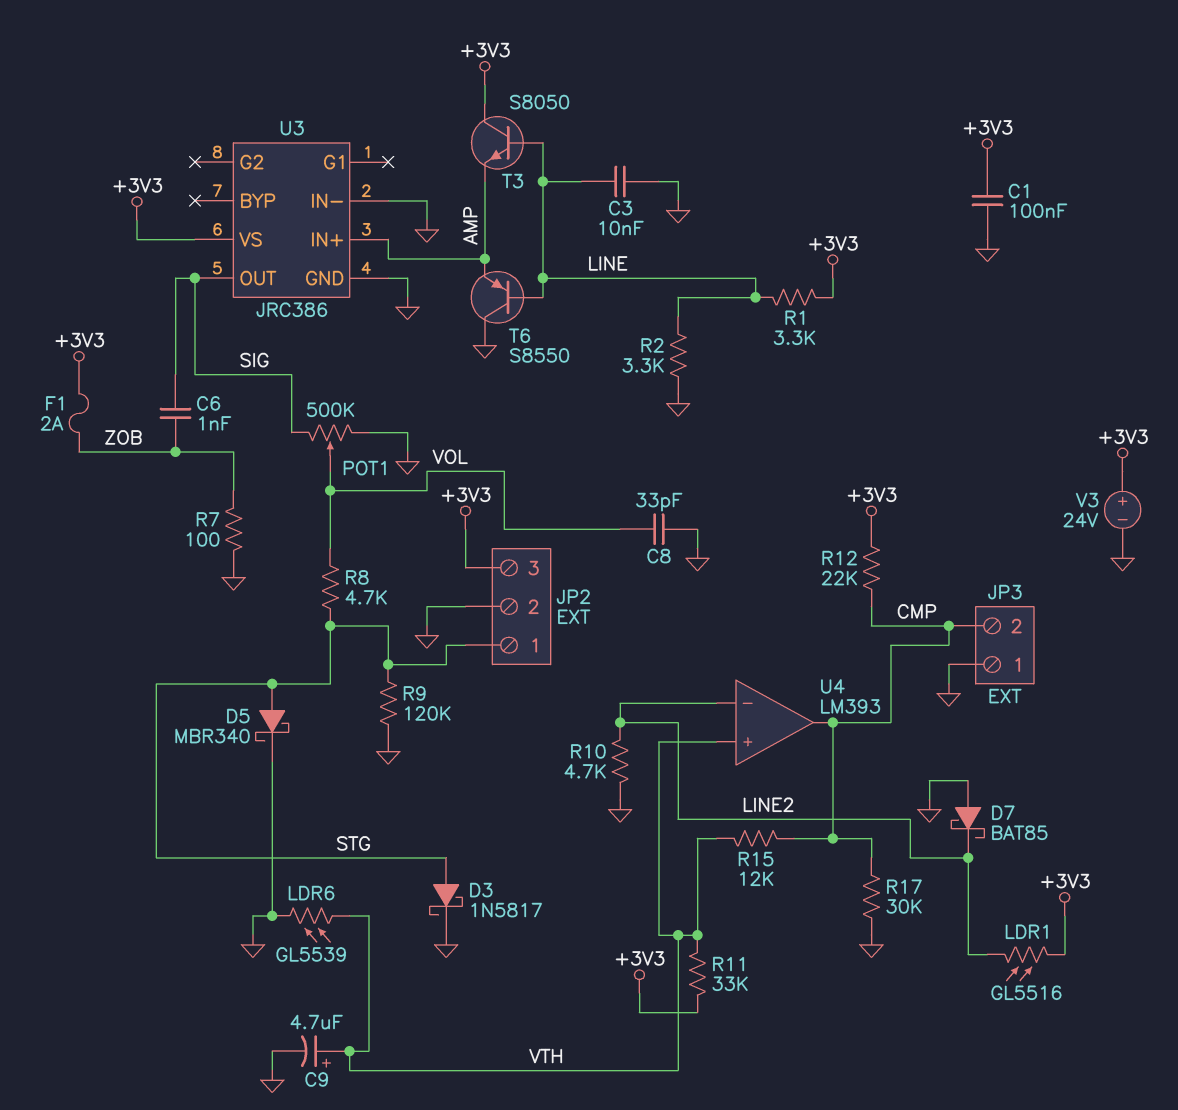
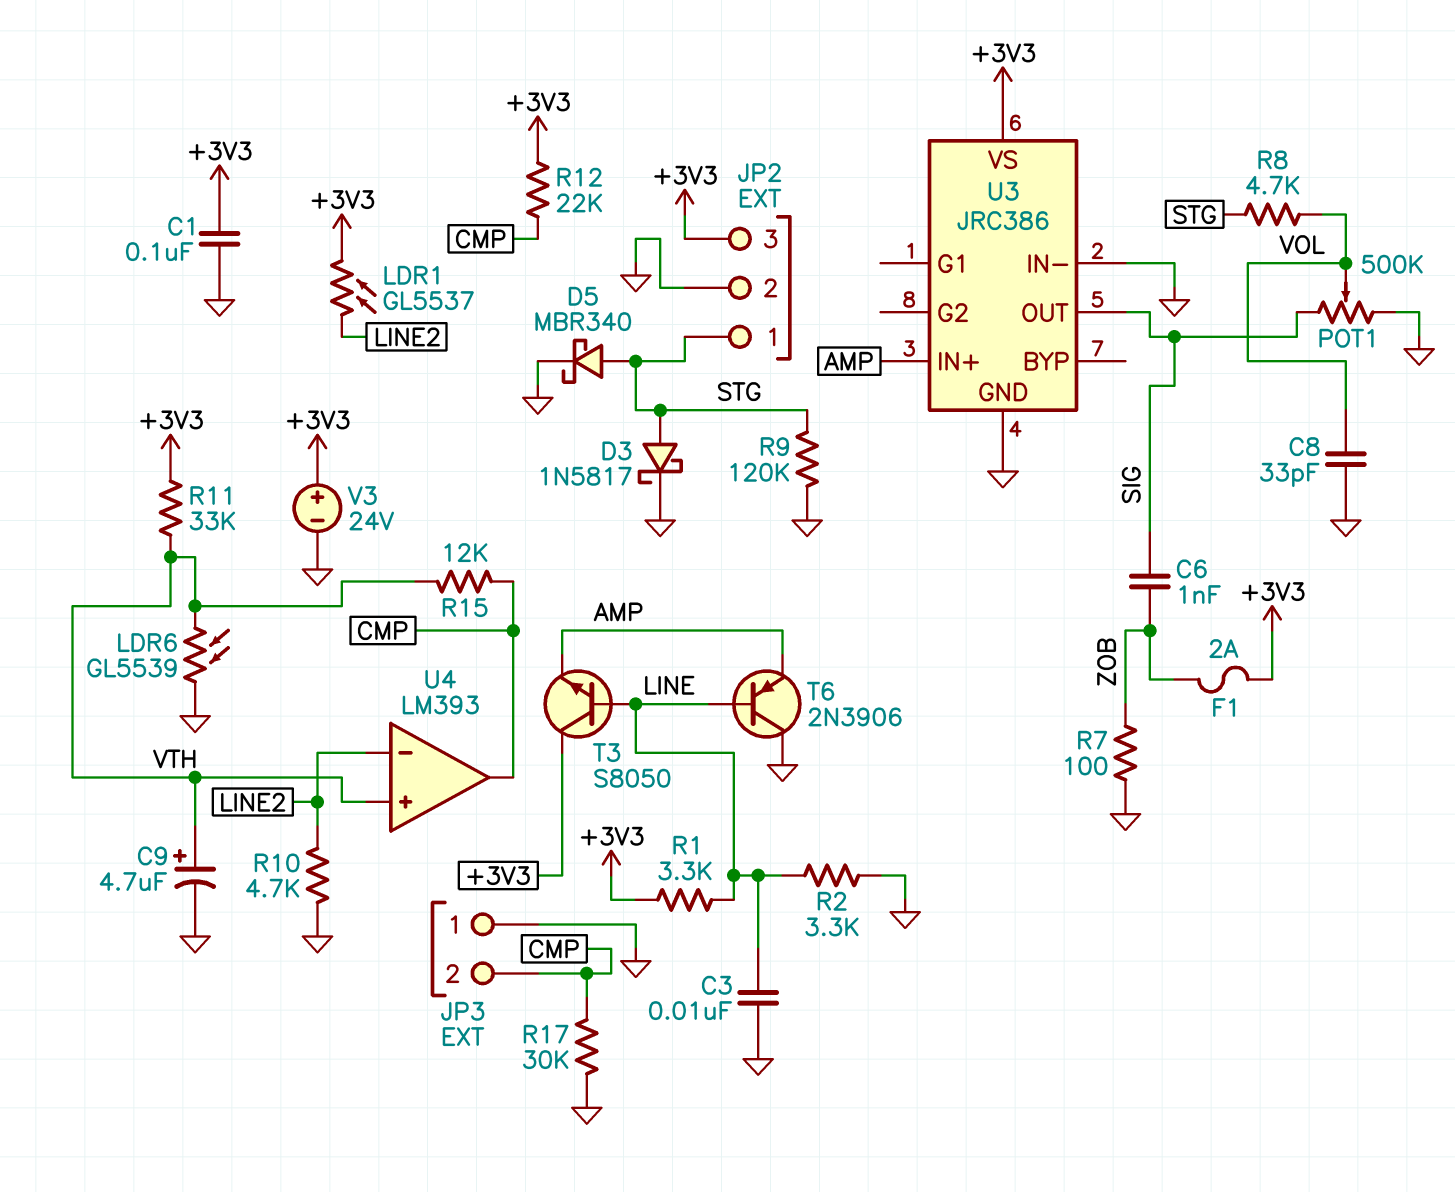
D7: schottky BAT85 (A GND, K LINE2) -> none
LDR1: GL5516 (+3V3, LINE2) -> GL5537 (+3V3, LINE2)
T6: PNP S8550 (B LINE, C GND, E AMP) -> PNP 2N3906 (B LINE, C GND, E AMP)

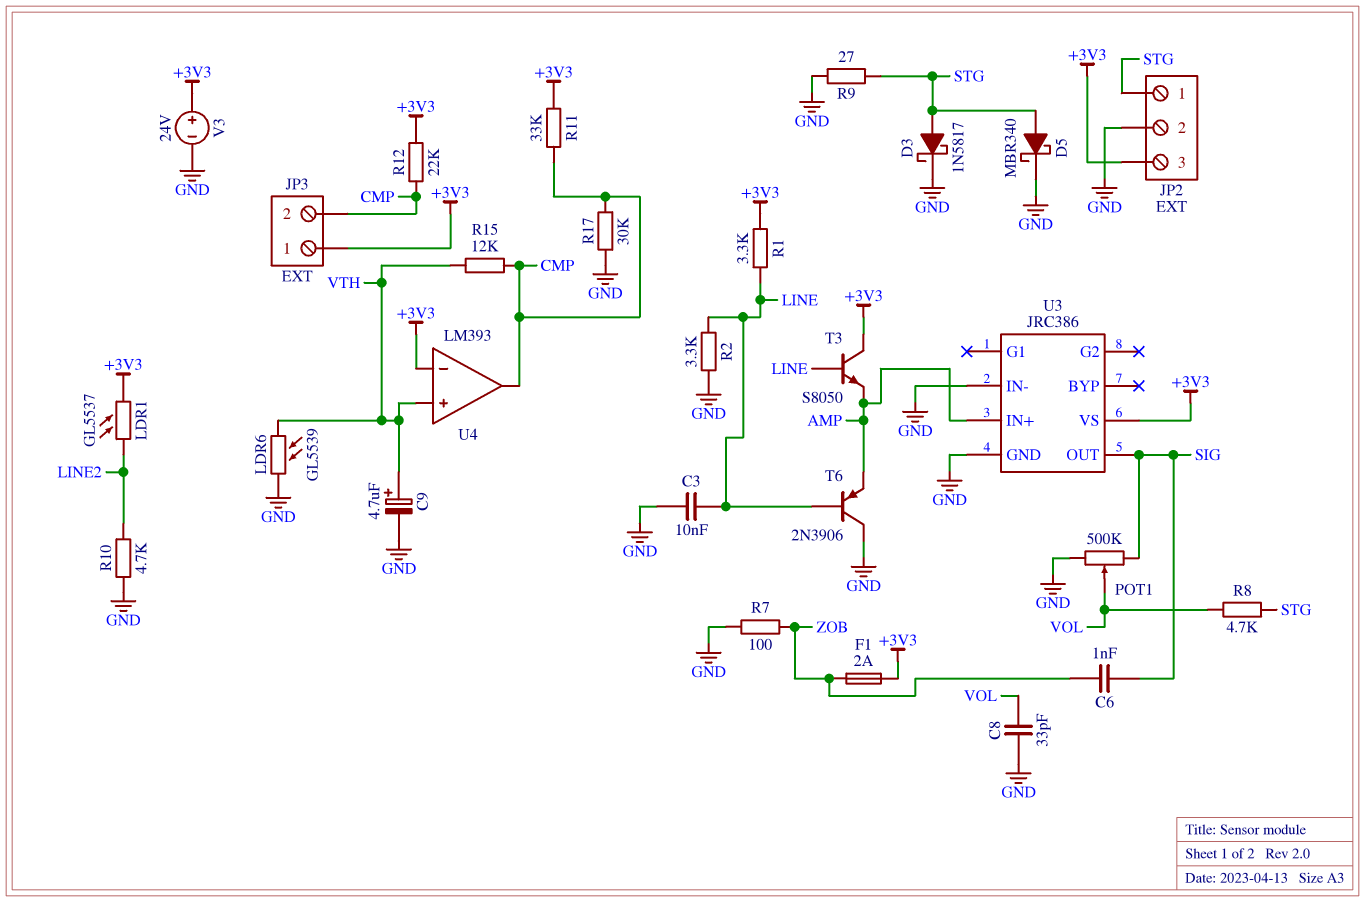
C1: 100nF (+3V3, GND) -> none
JP3 pin 1: GND -> +3V3
R9: 120k (GND, STG) -> 27 (GND, STG)
R11: 33k (+3V3, VTH) -> 33k (+3V3, CMP)
U4 pin in-: LINE2 -> +3V3

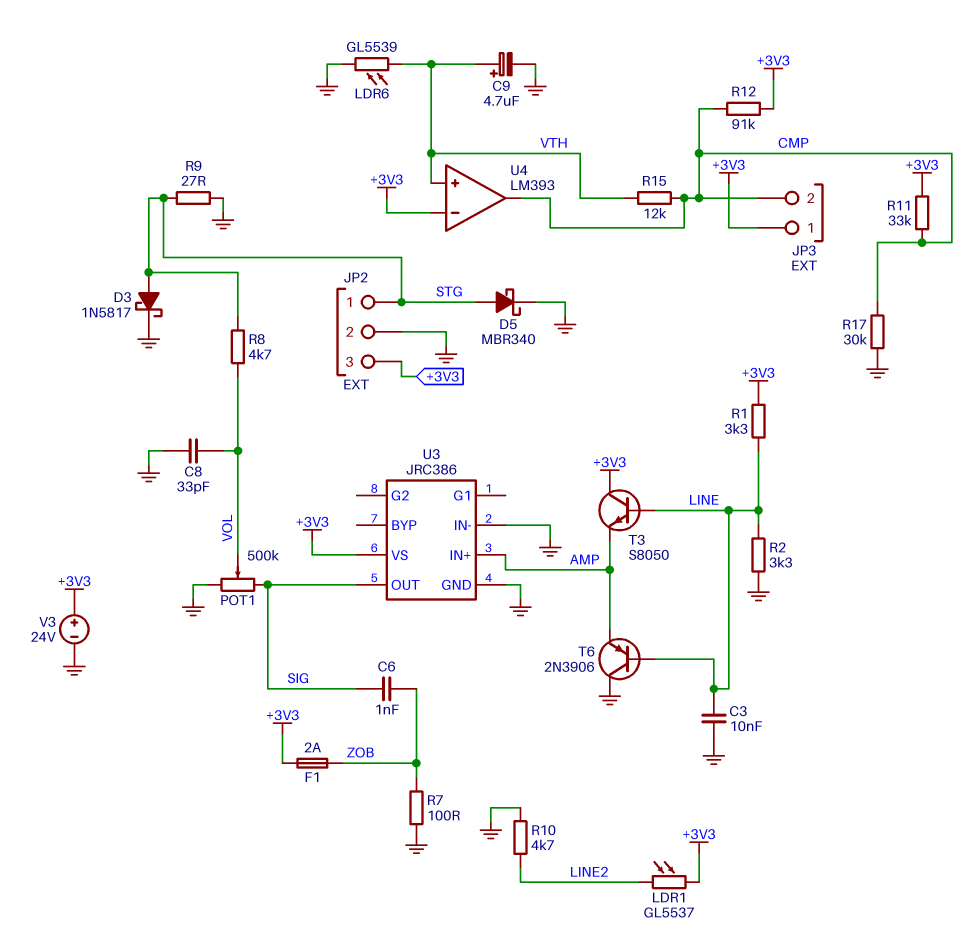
R12: 22k (+3V3, CMP) -> 91k (+3V3, CMP)

